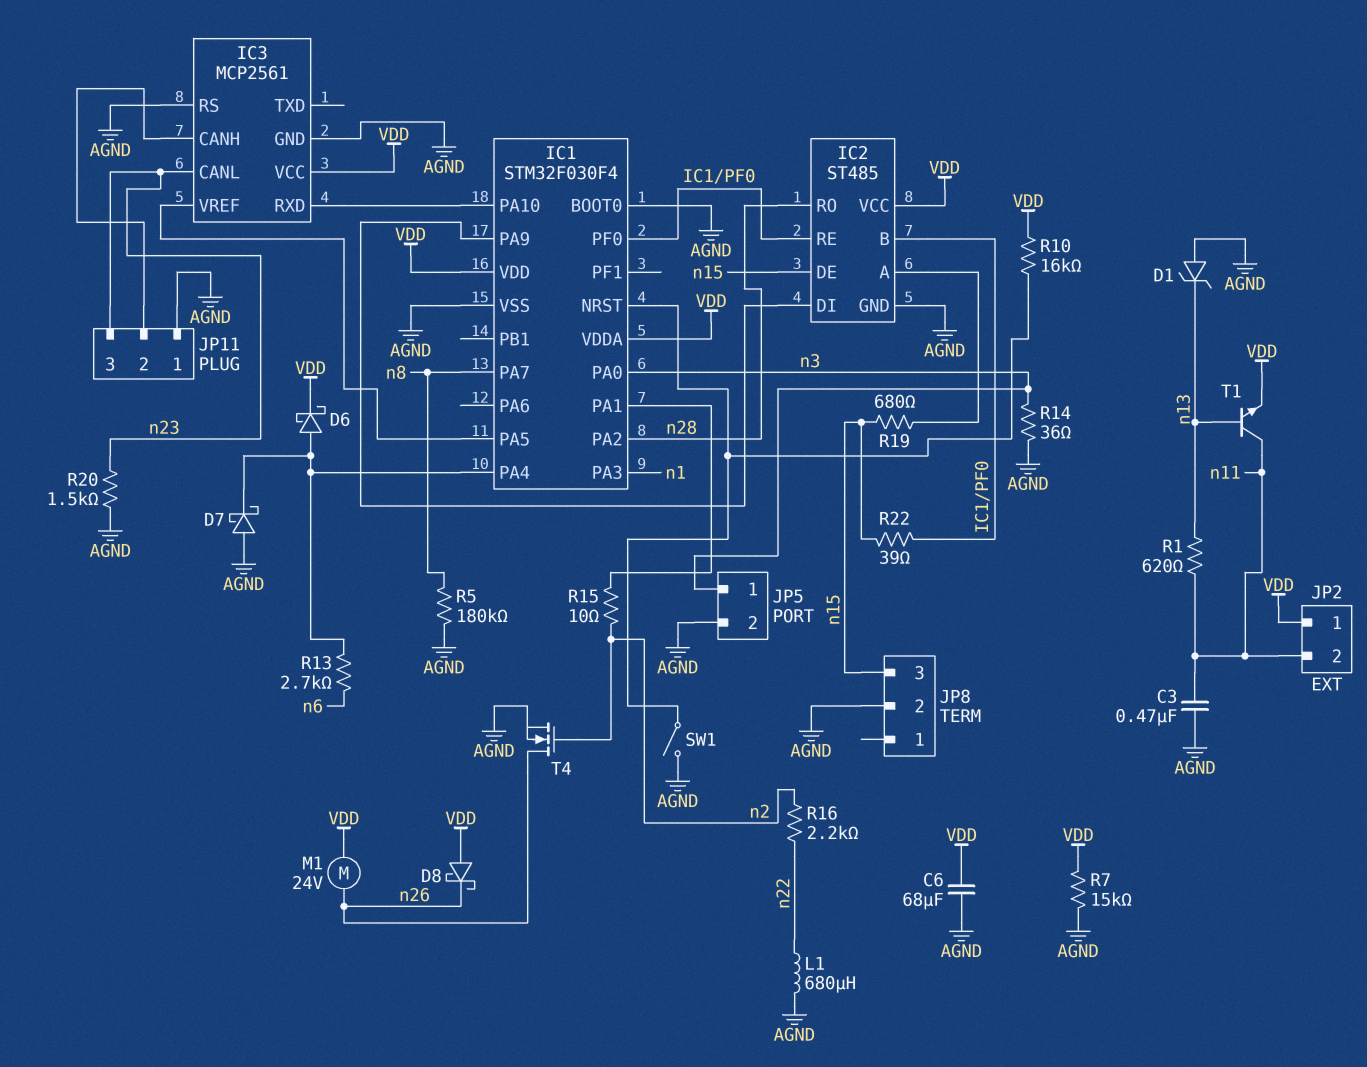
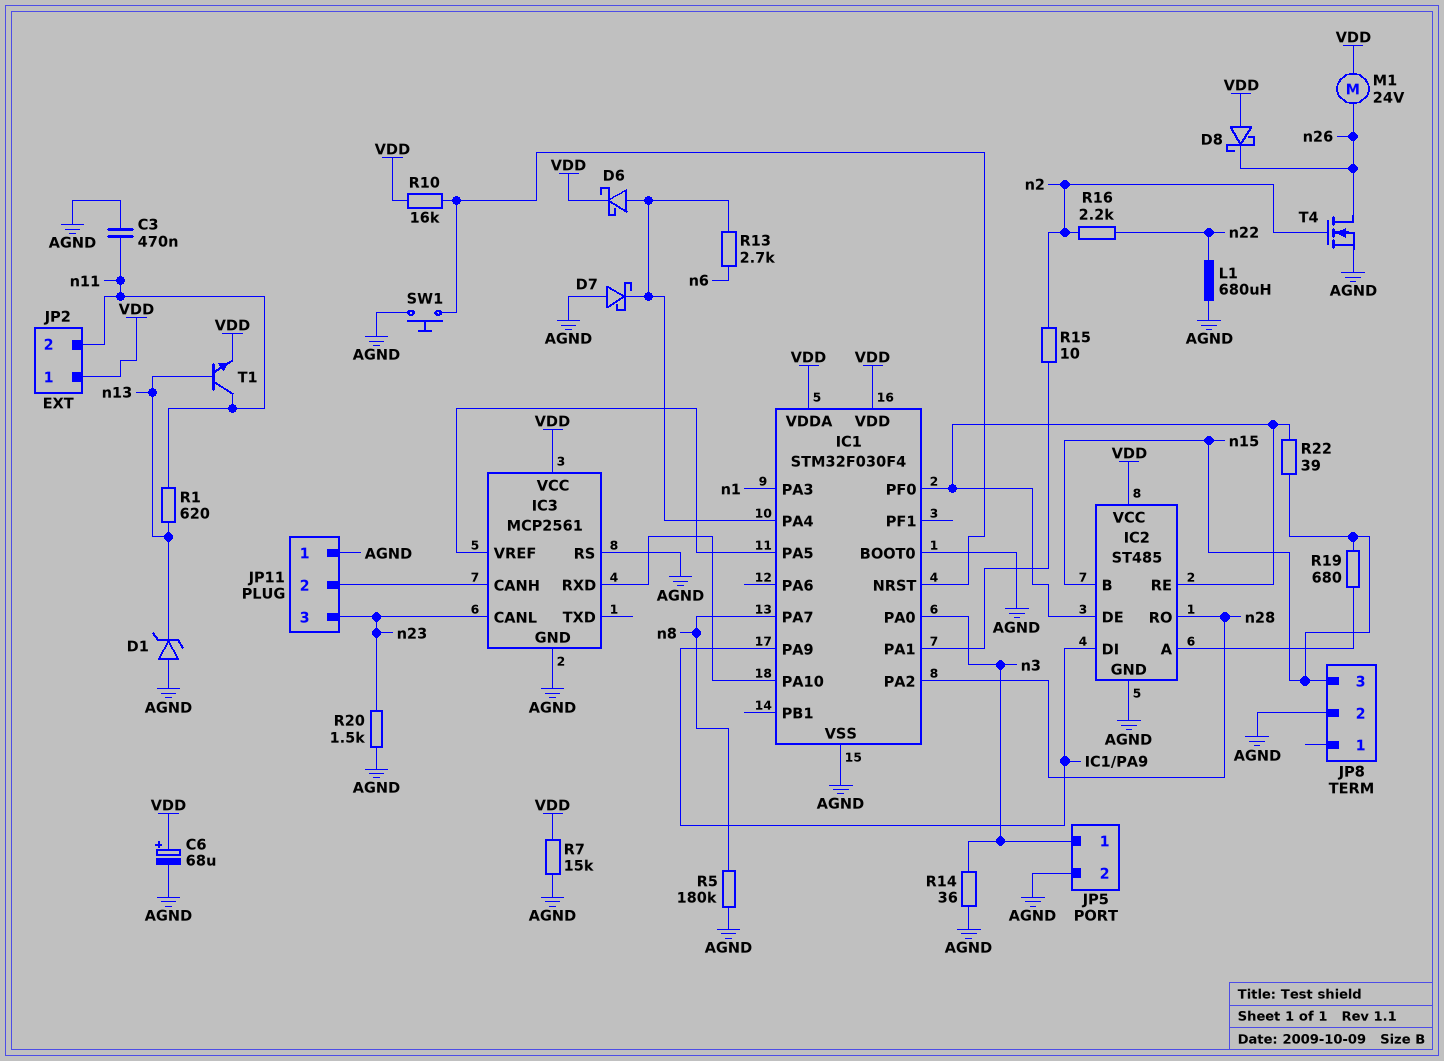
C6: 68uF (AGND, VDD) -> 68uF (plus VDD, minus AGND)
IC2 pin B: IC1/PF0 -> n15
IC2 pin DE: n15 -> IC1/PF0
SW1: switch (AGND, IC1/NRST) -> button (AGND, IC1/NRST)

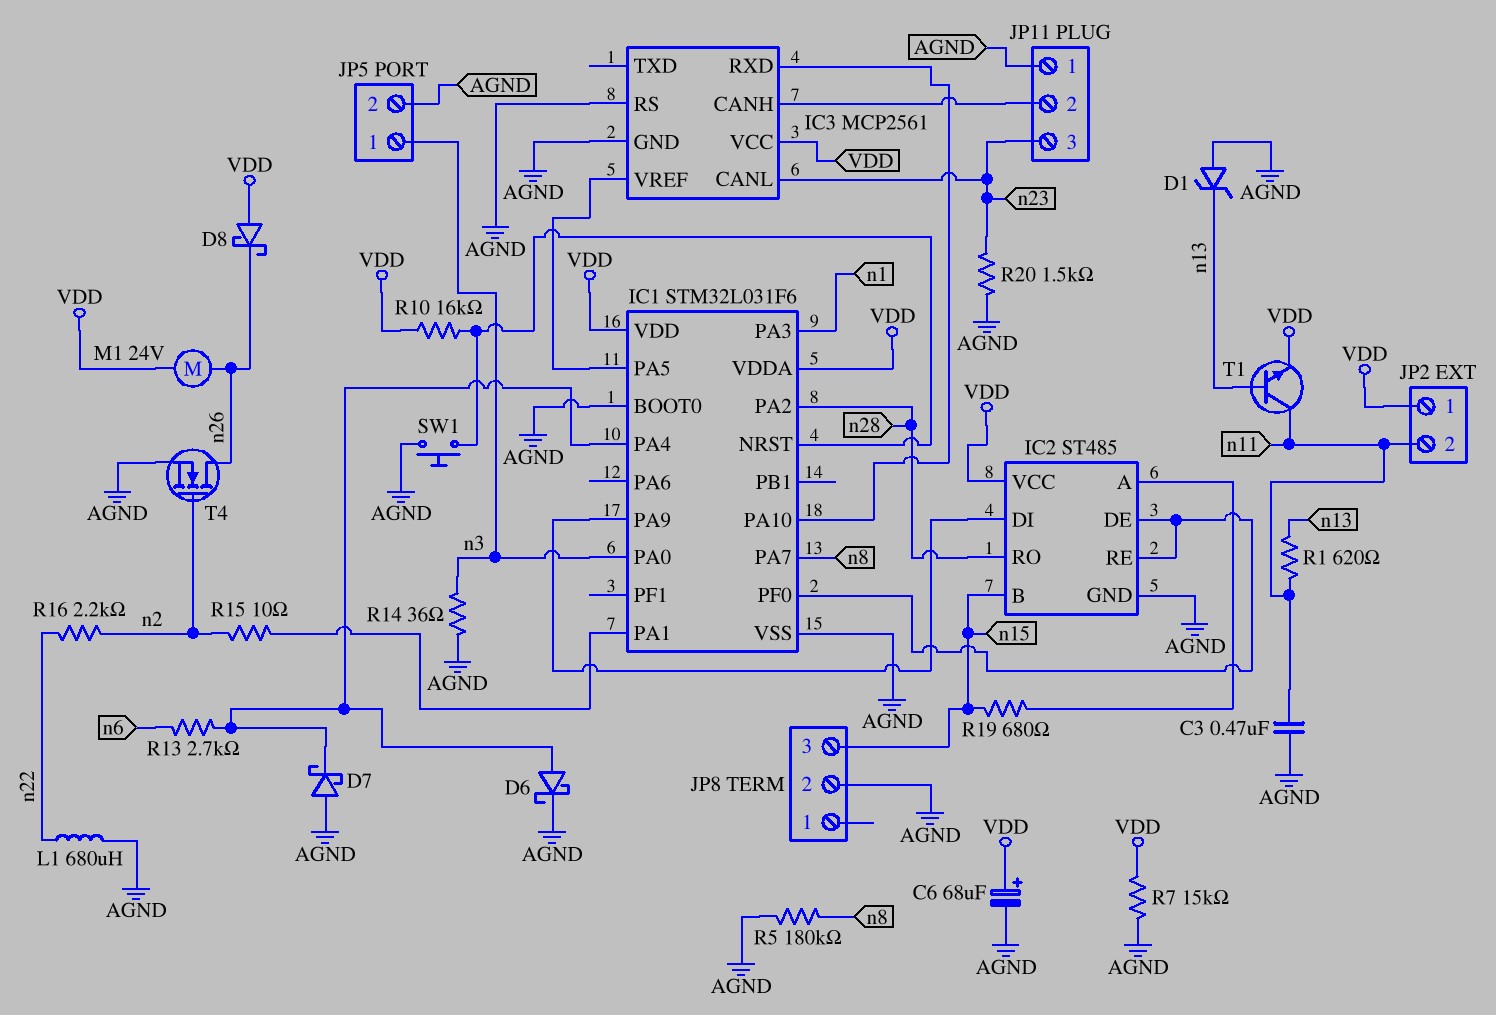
D6: schottky (A IC1/PA4, K VDD) -> schottky (A IC1/PA4, K AGND)
IC1: STM32F030F4 -> STM32L031F6
R22: 39 (IC1/PF0, n15) -> none

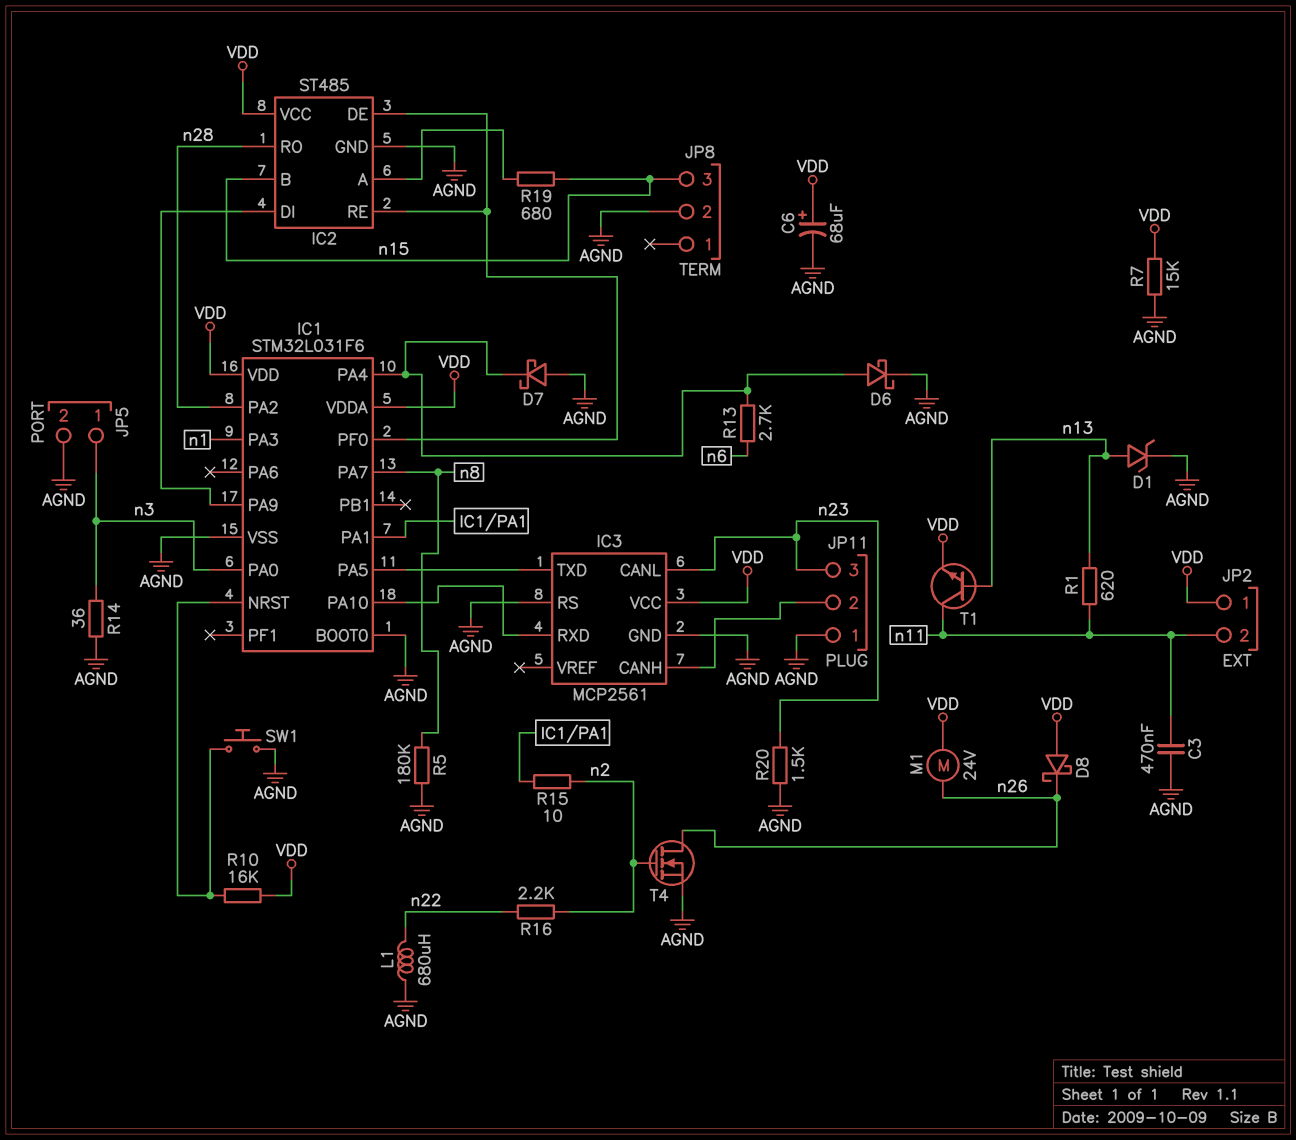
D1: zener (A AGND, K n13) -> zener (A n13, K AGND)
IC3 pin TXD: none -> IC1/PA5
IC3 pin VREF: IC1/PA5 -> none

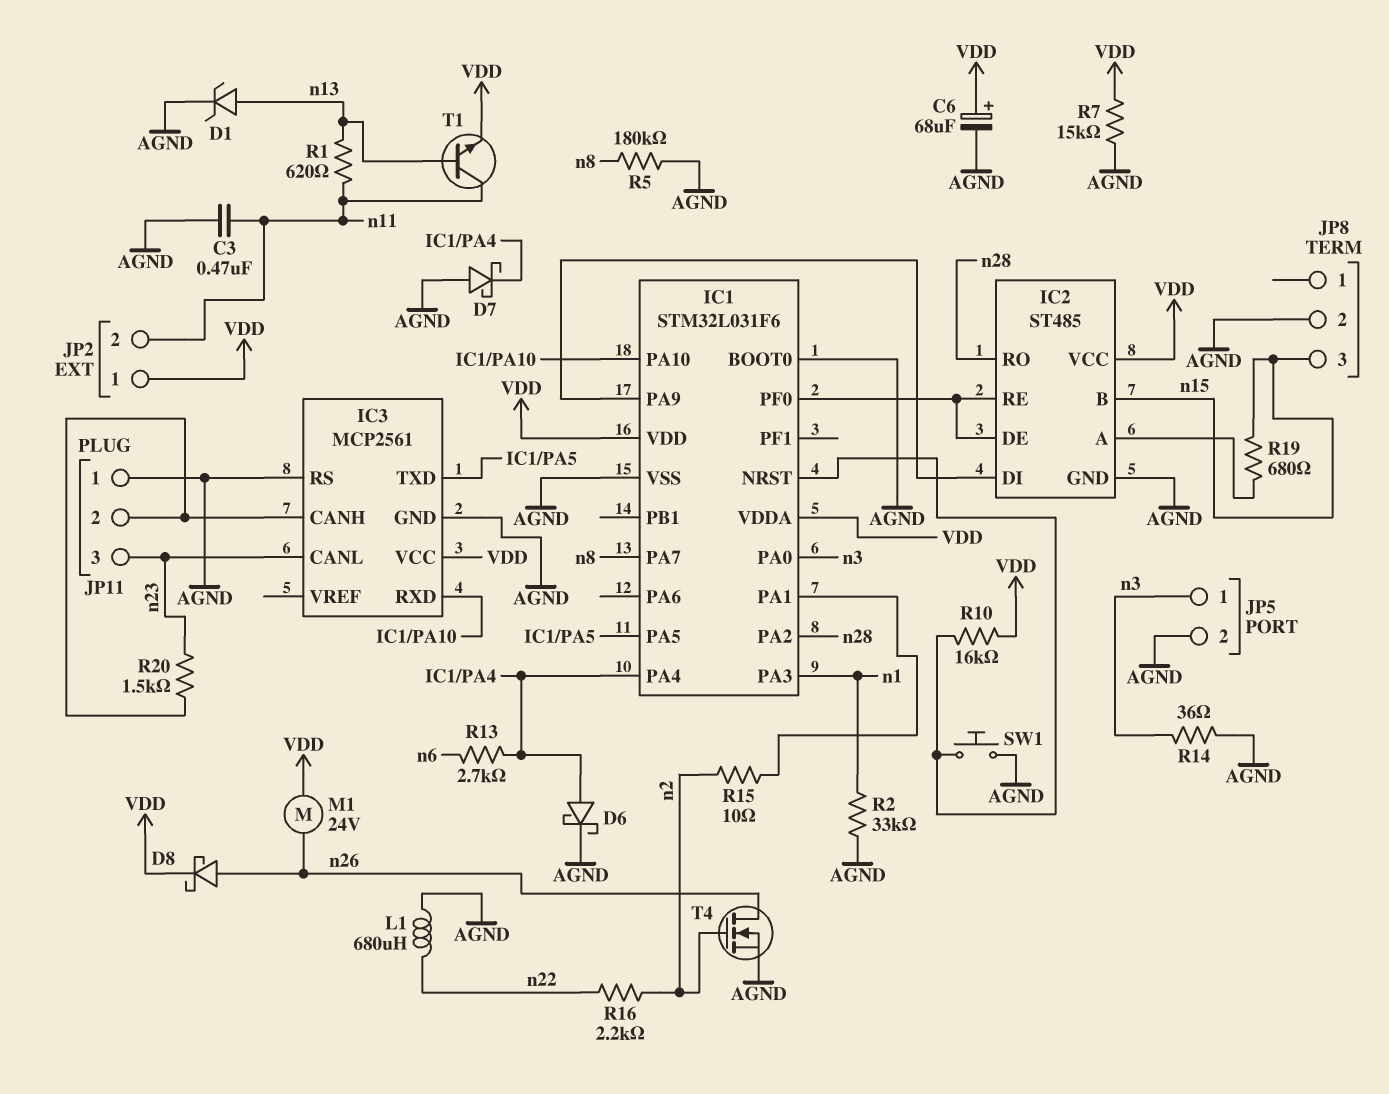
D8: schottky (A VDD, K n26) -> schottky (A n26, K VDD)
R2: none -> 33k (AGND, n1)
R20: 1.5k (AGND, n23) -> 1.5k (IC3/CANH, n23)

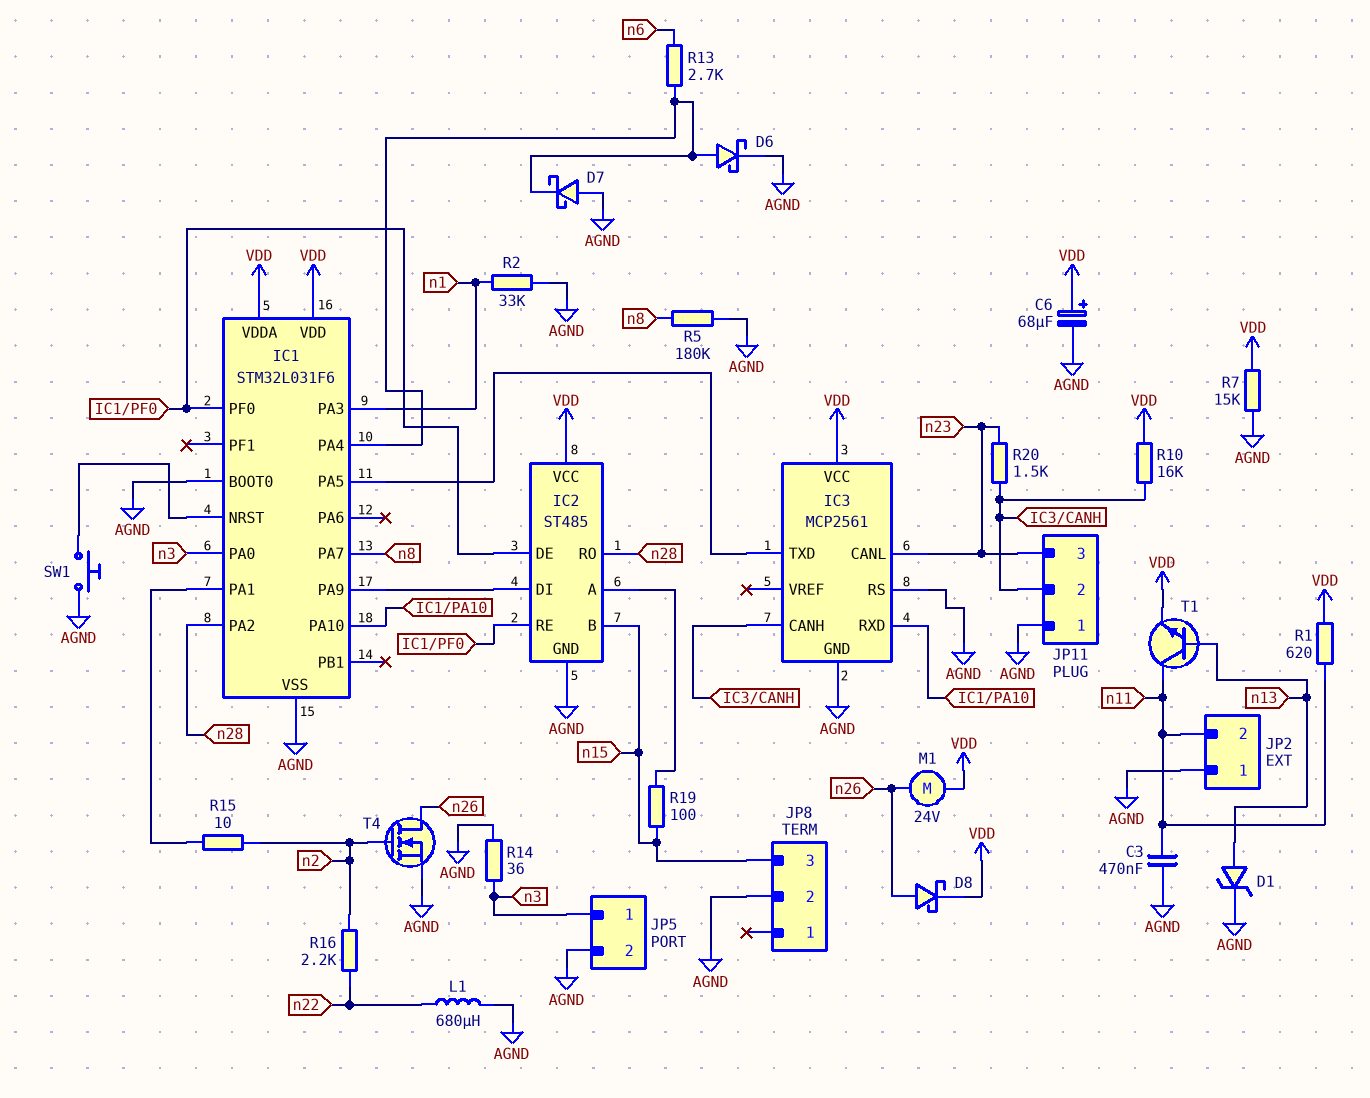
JP2 pin 1: VDD -> AGND
R1: 620 (n11, n13) -> 620 (VDD, n11)
R10: 16k (IC1/NRST, VDD) -> 16k (IC3/CANH, VDD)
R19: 680 (IC2/A, n15) -> 100 (IC2/A, n15)

